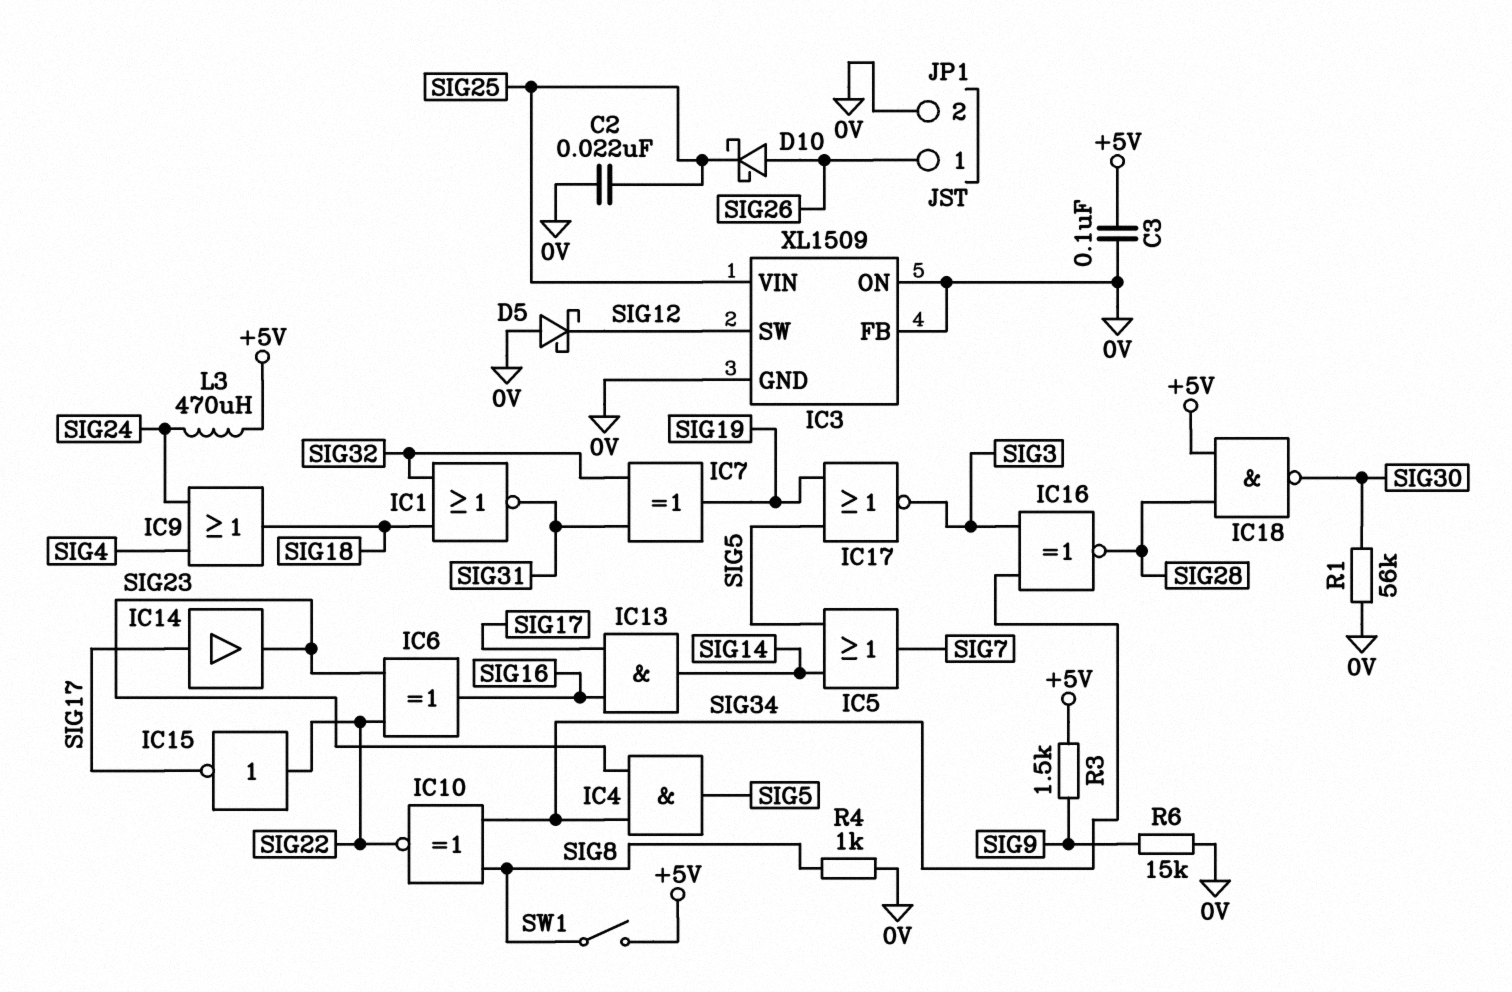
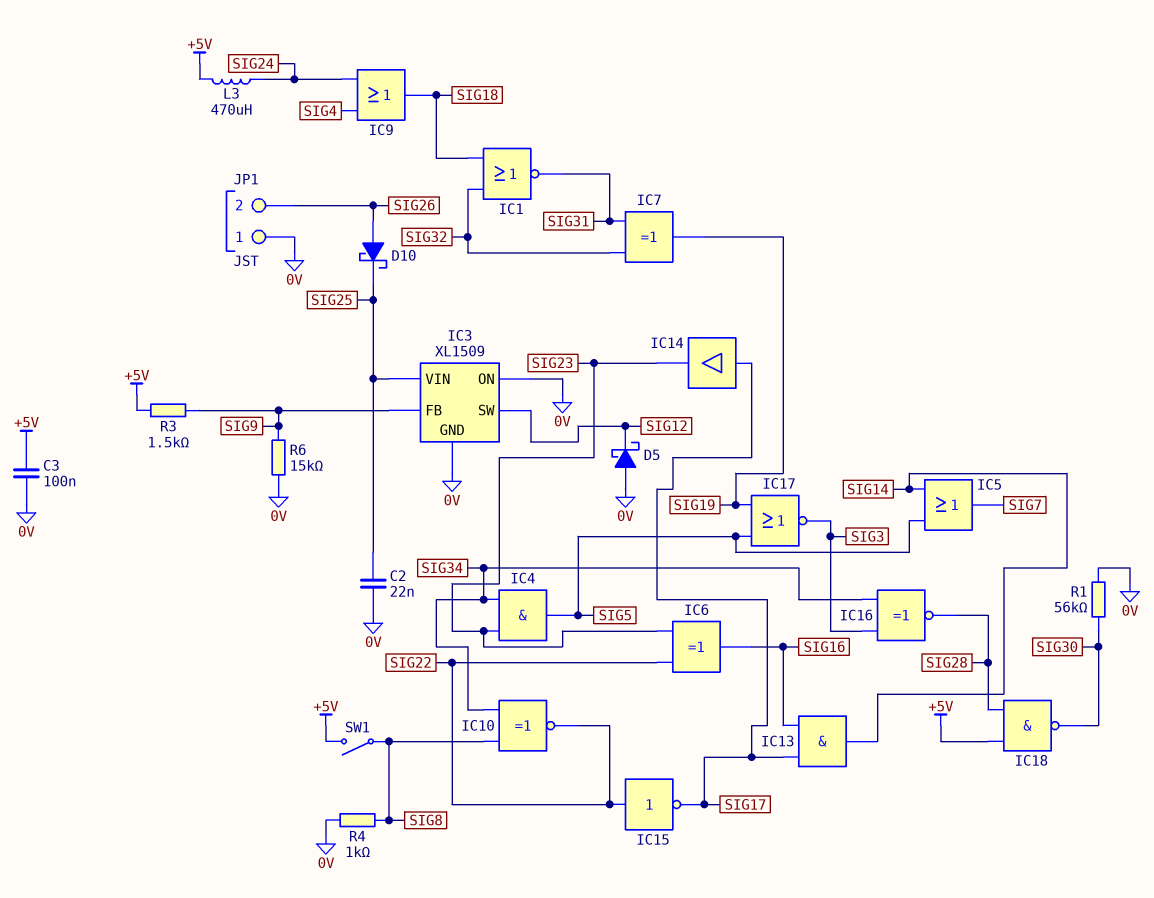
IC3 pin FB: 0V -> SIG9
JP1 pin 1: SIG26 -> 0V
JP1 pin 2: 0V -> SIG26

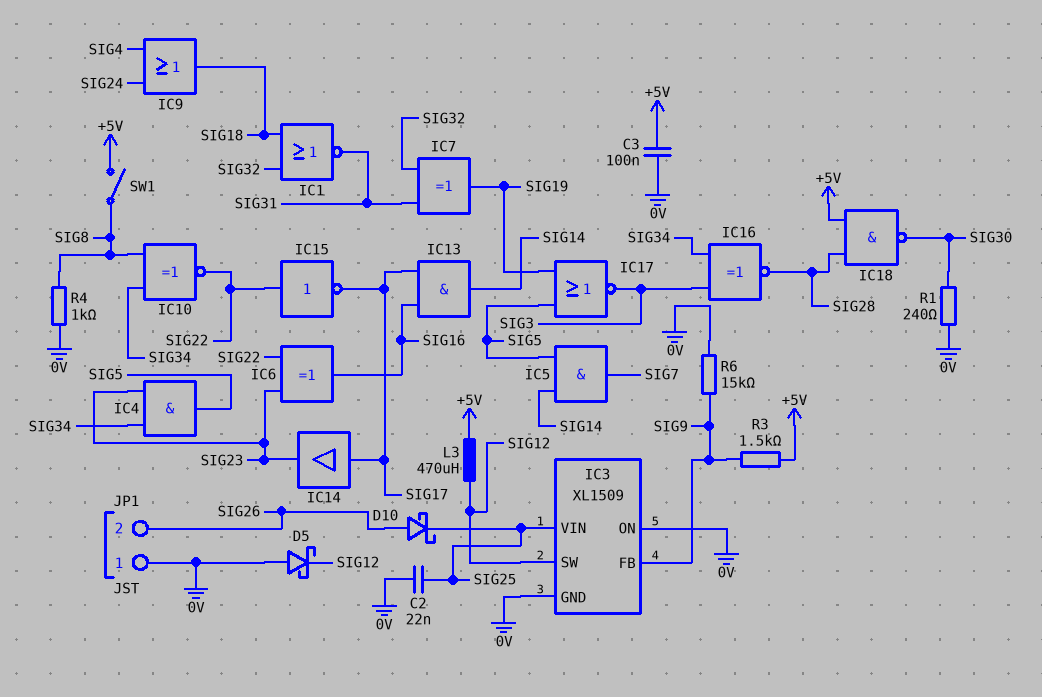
IC5: OR (in SIG5, in SIG14, out SIG7) -> AND (in SIG5, in SIG14, out SIG7)
L3: 470uH (+5V, SIG24) -> 470uH (+5V, SIG12)
R1: 56k (0V, SIG30) -> 240 (0V, SIG30)

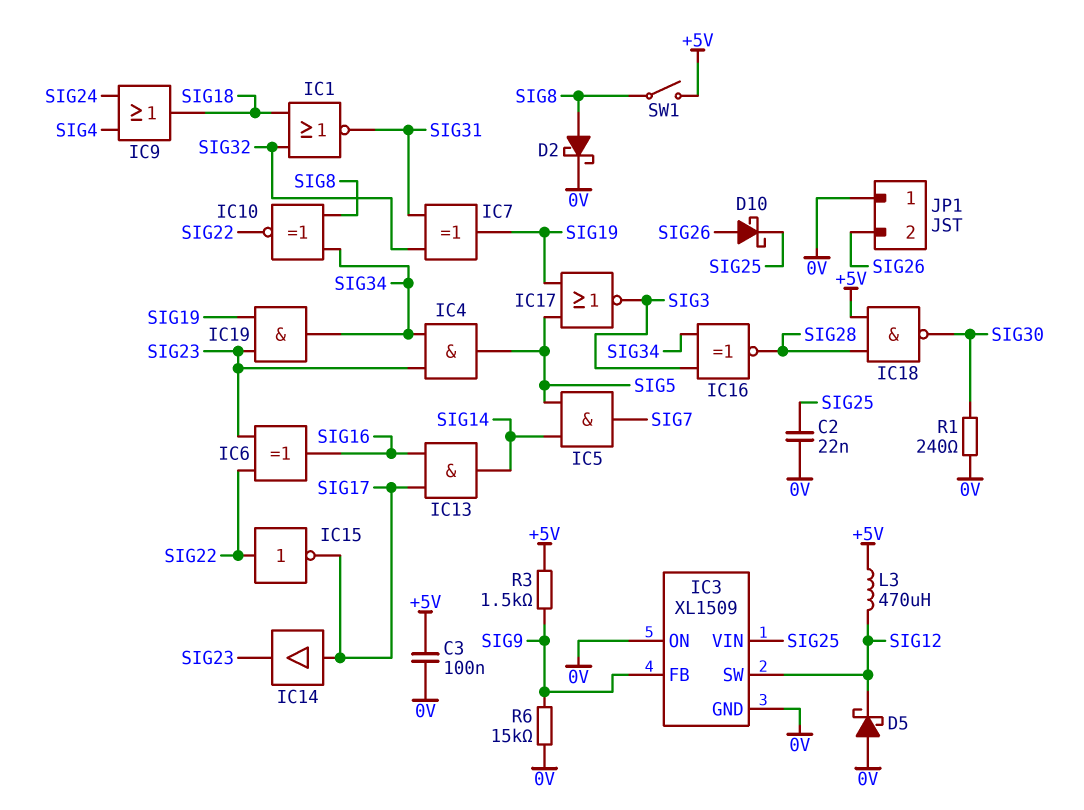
D2: none -> schottky (A SIG8, K 0V)
IC19: none -> AND (in SIG19, in SIG23, out SIG34)
R4: 1k (0V, SIG8) -> none

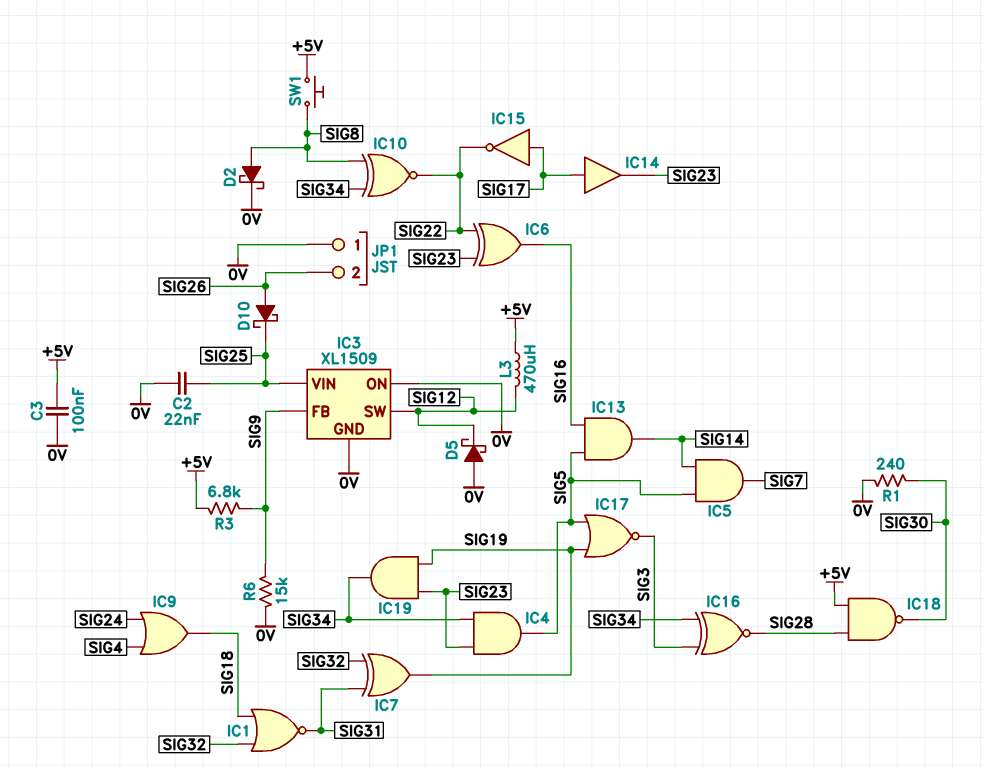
IC13: AND (in SIG16, in SIG17, out SIG14) -> AND (in SIG5, in SIG16, out SIG14)
IC15: NOT (in SIG22, out SIG17) -> NOT (in SIG17, out SIG22)
R3: 1.5k (+5V, SIG9) -> 6.8k (+5V, SIG9)
SW1: switch (+5V, SIG8) -> button (+5V, SIG8)

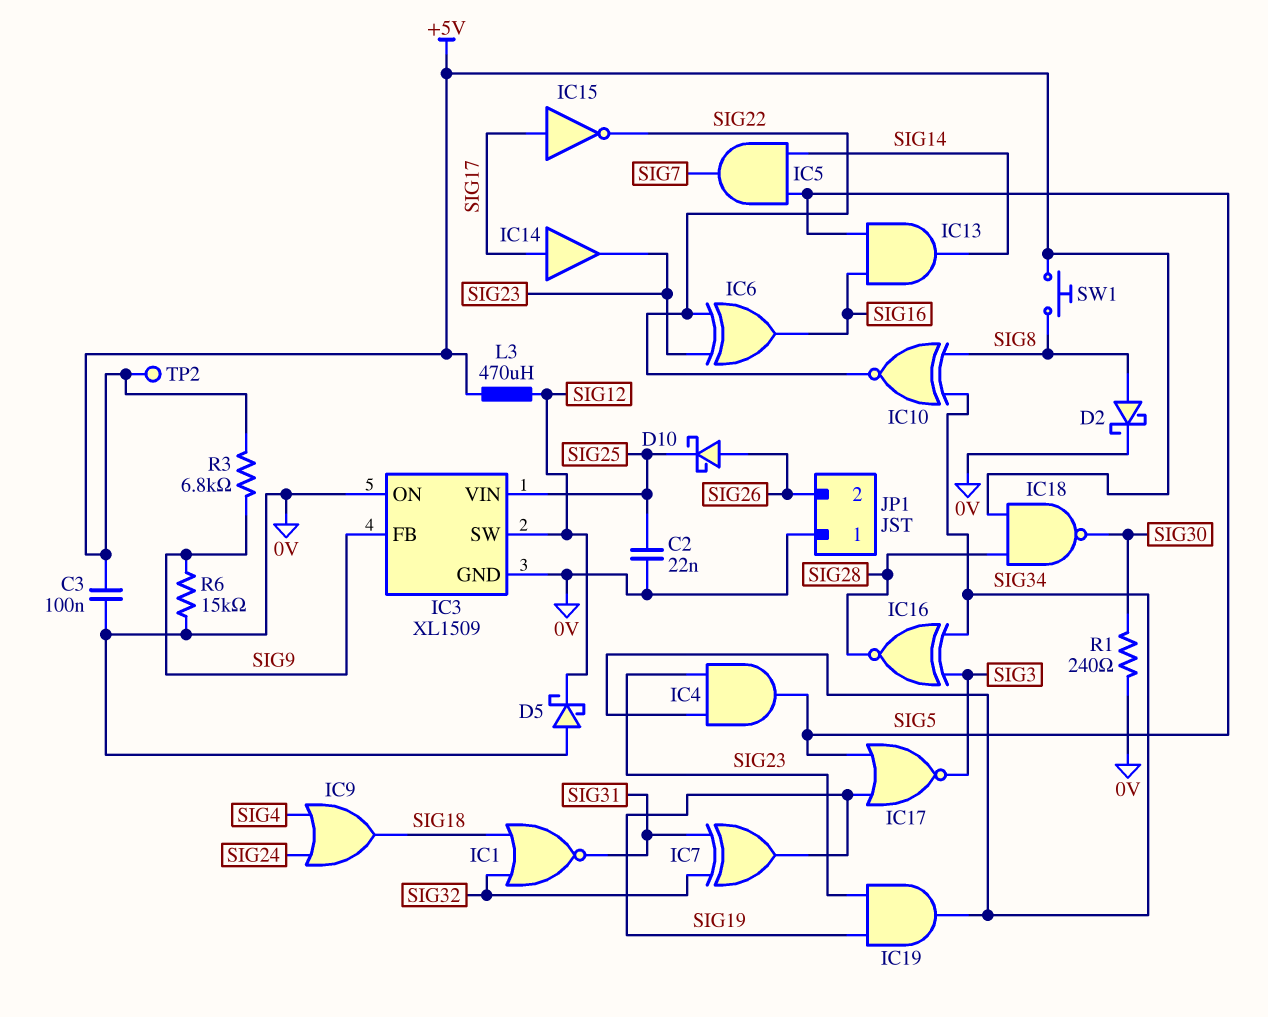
TP2: none -> test point (+5V)

